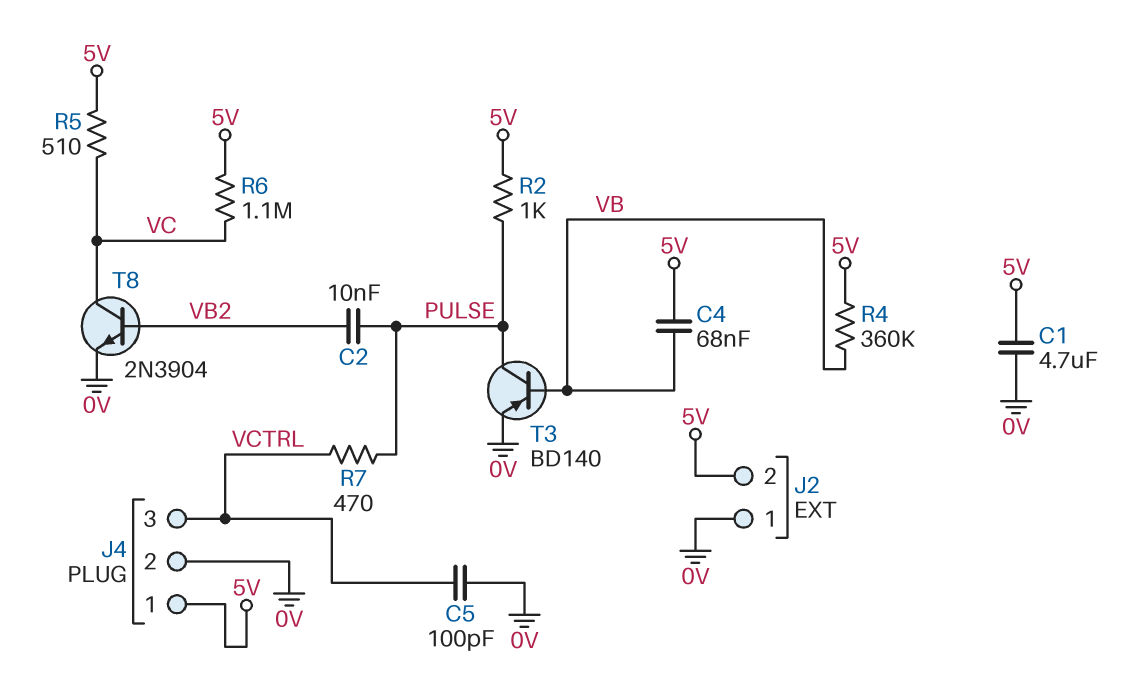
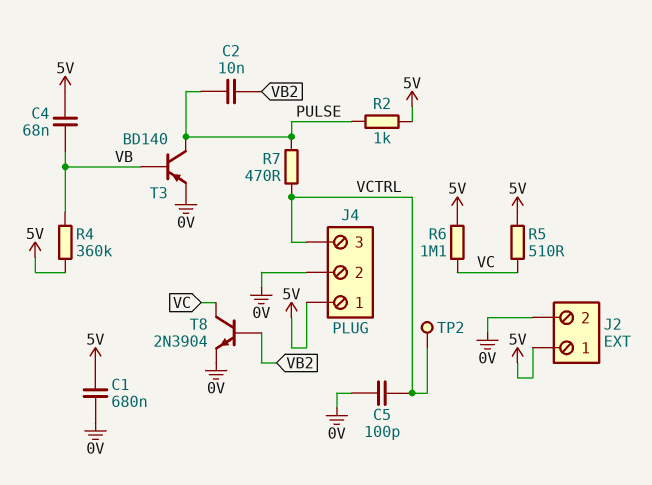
C1: 4.7uF (0V, 5V) -> 680nF (0V, 5V)
J2 pin 1: 0V -> 5V
J2 pin 2: 5V -> 0V
TP2: none -> test point (VCTRL)

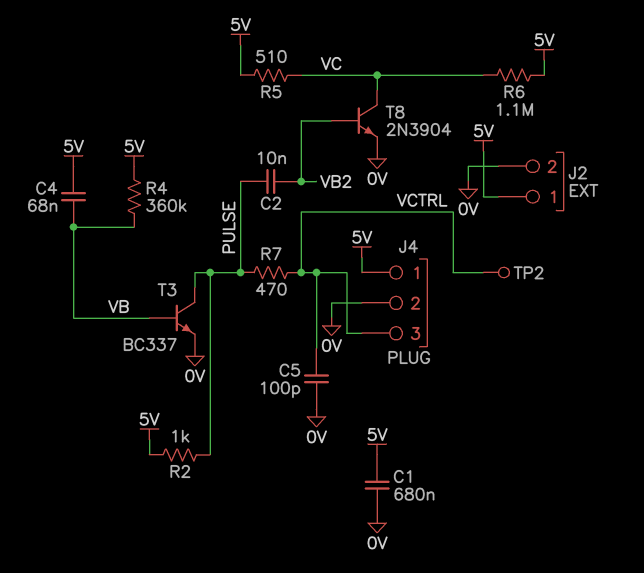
T3: PNP BD140 (B VB, C PULSE, E 0V) -> NPN BC337 (B VB, C PULSE, E 0V)

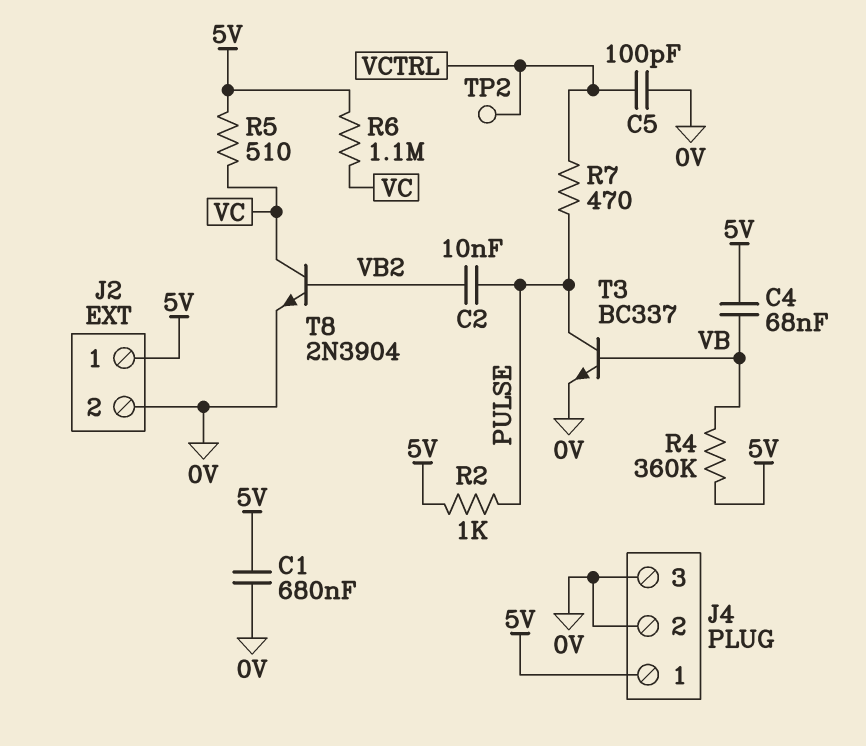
J4 pin 3: VCTRL -> 0V

